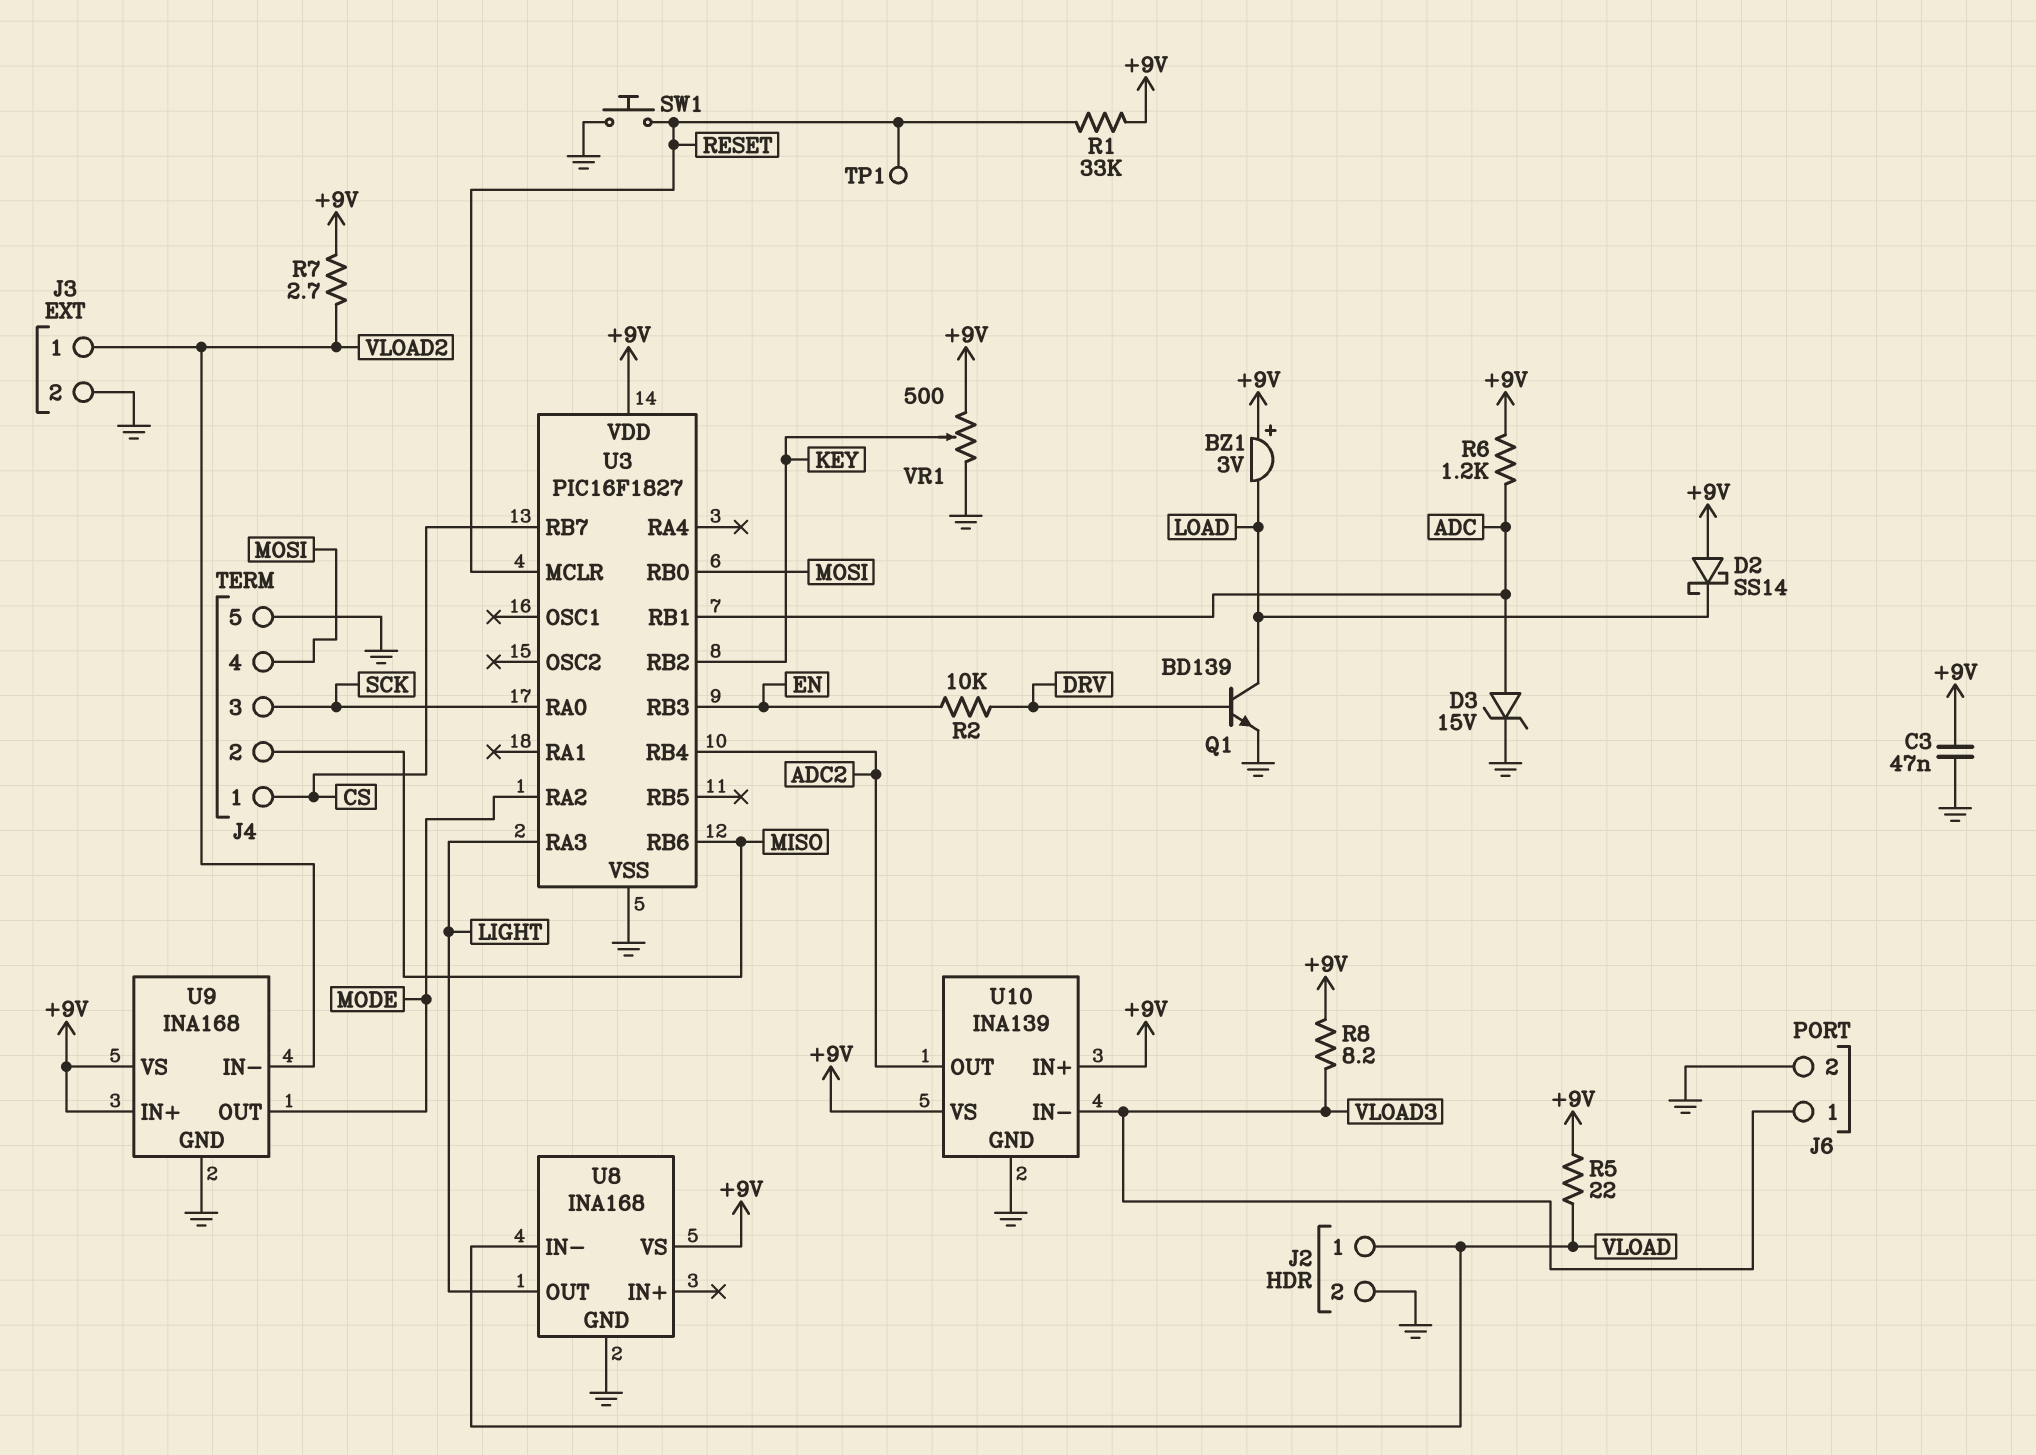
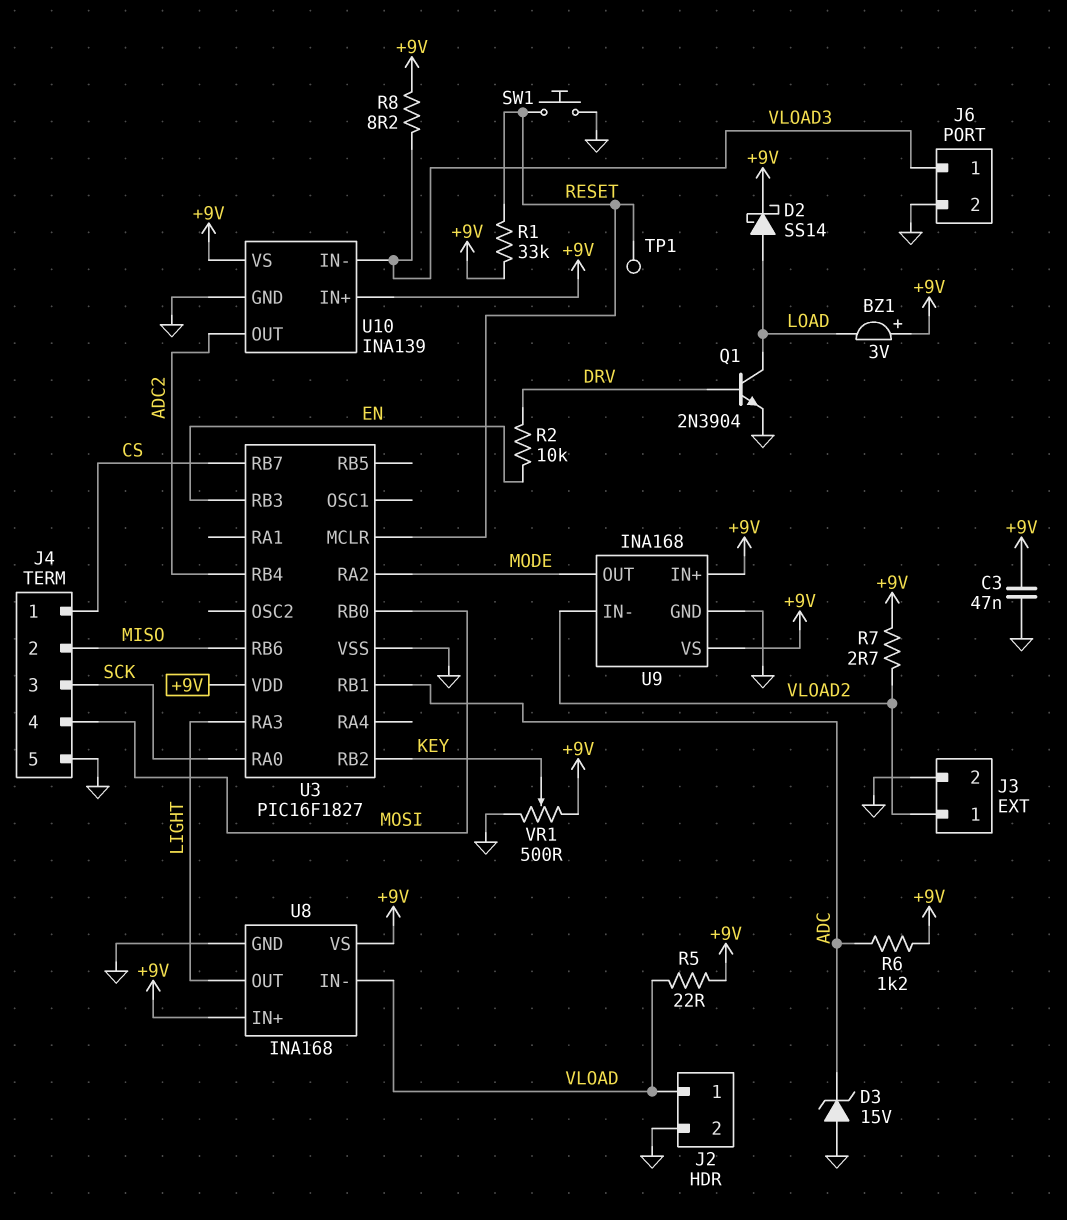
D2: schottky SS14 (A +9V, K LOAD) -> schottky SS14 (A LOAD, K +9V)
D3: zener 15V (A ADC, K GND) -> zener 15V (A GND, K ADC)
Q1: NPN BD139 (B DRV, C LOAD, E GND) -> NPN 2N3904 (B DRV, C LOAD, E GND)
U8 pin IN+: none -> +9V

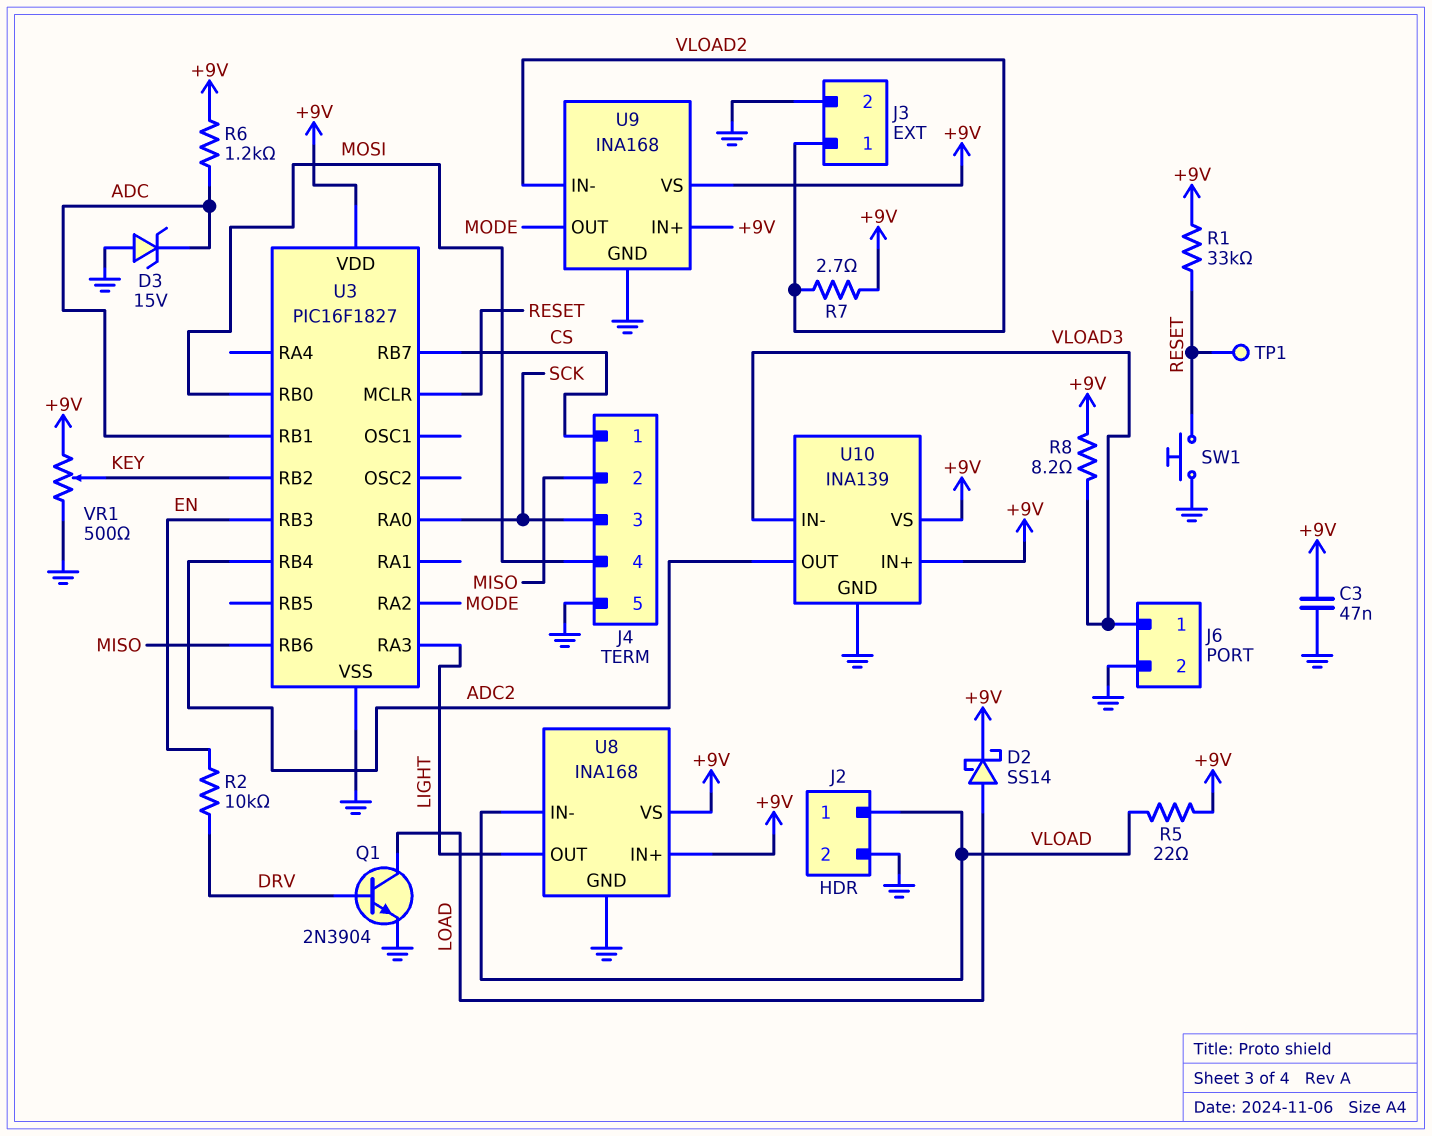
BZ1: buzzer 3V (plus +9V, minus LOAD) -> none

